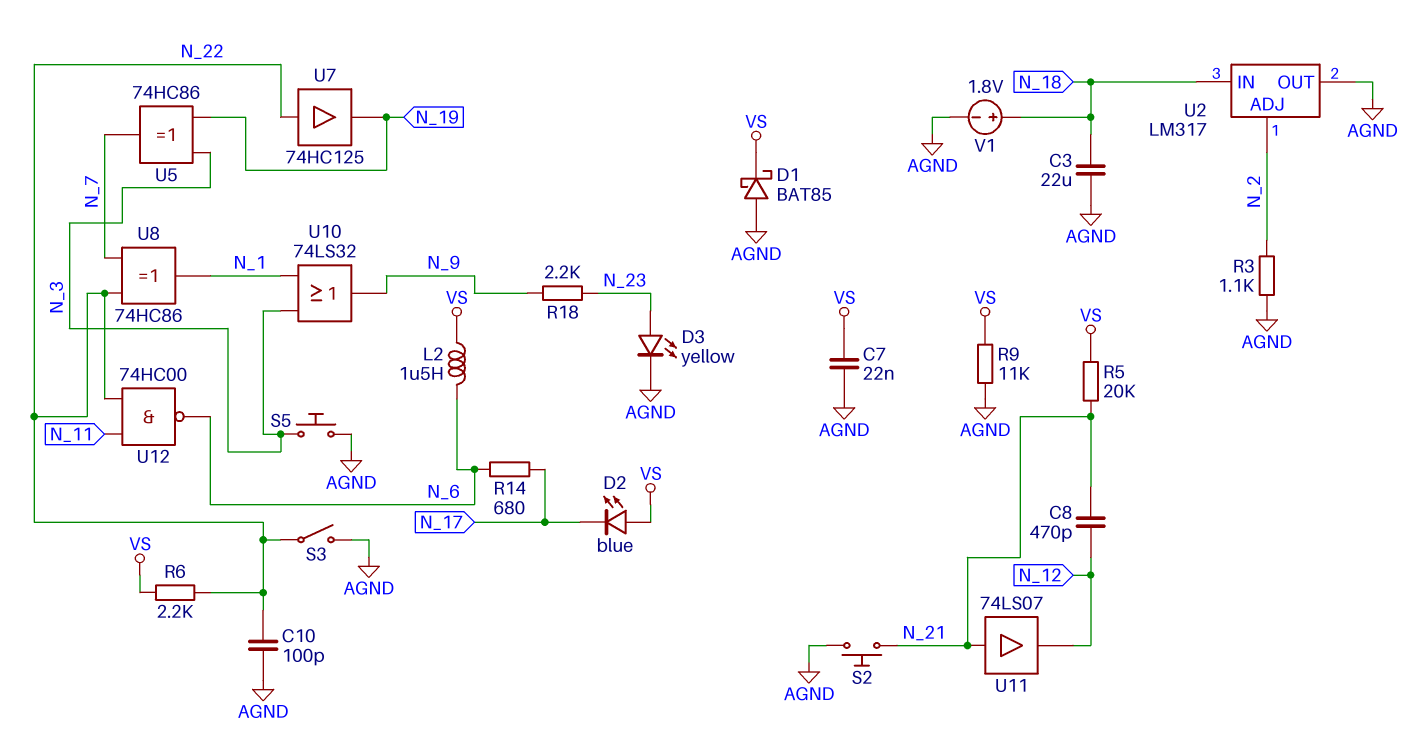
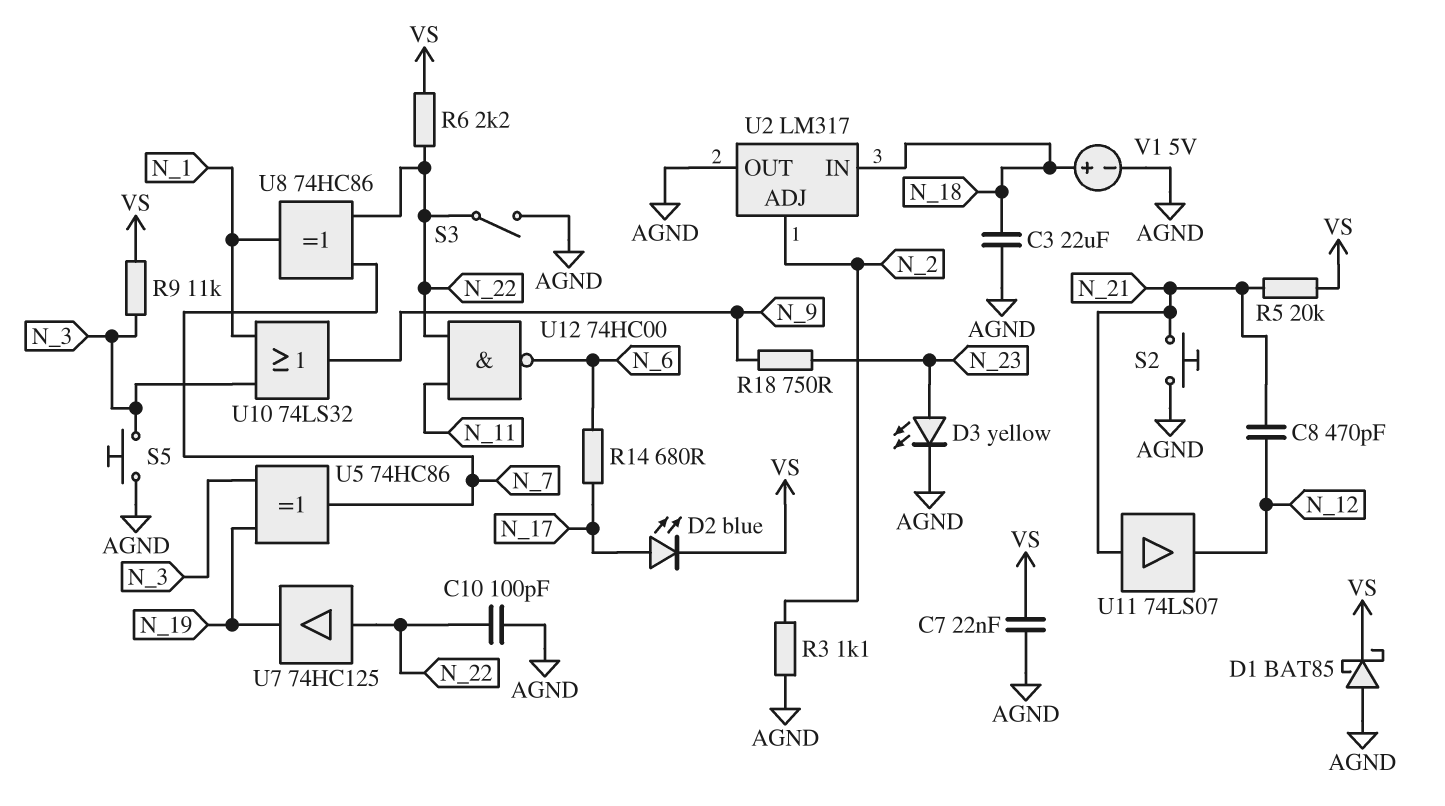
D2: LED blue (A VS, K N_17) -> LED blue (A N_17, K VS)
L2: 1.5uH (N_6, VS) -> none
R9: 11k (AGND, VS) -> 11k (N_3, VS)
R18: 2.2k (N_9, N_23) -> 750 (N_9, N_23)
V1: 1.8V (plus N_18, minus AGND) -> 5V (plus N_18, minus AGND)

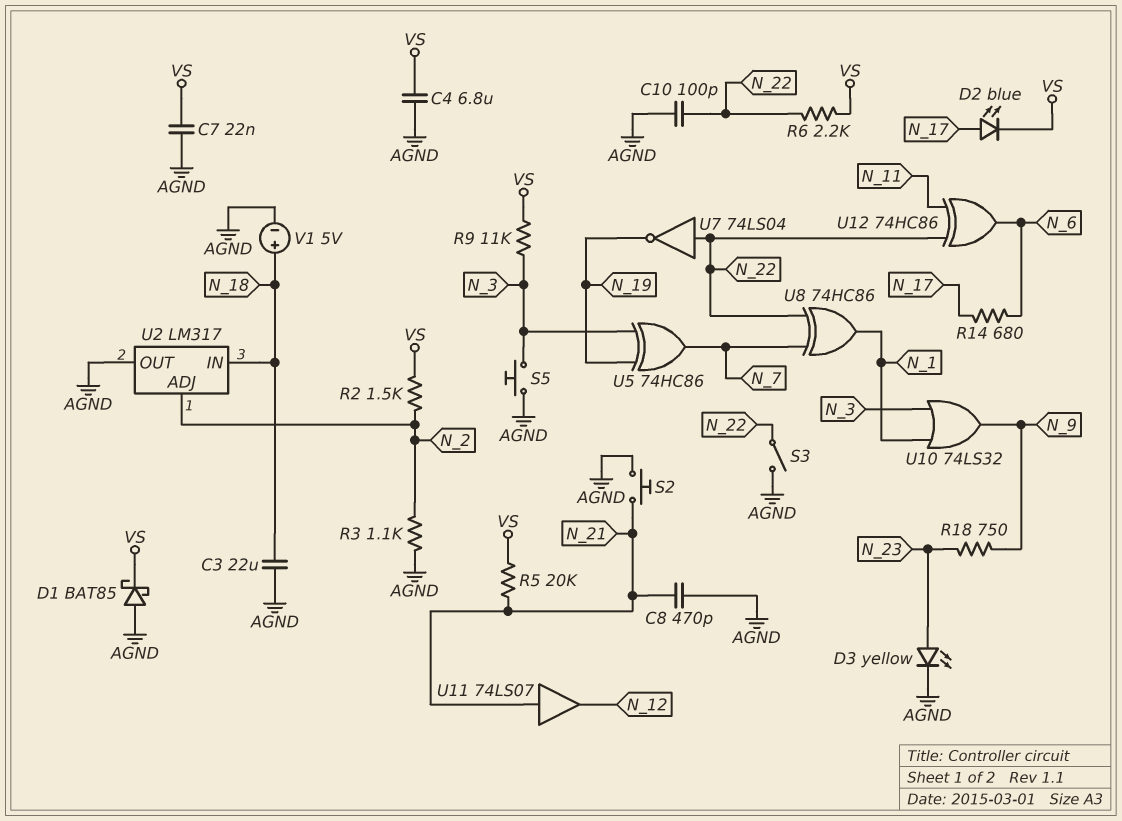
C4: none -> 6.8uF (AGND, VS)
C8: 470pF (N_12, N_21) -> 470pF (AGND, N_21)
R2: none -> 1.5k (N_2, VS)
U7: buffer 74HC125 (in N_22, out N_19) -> NOT 74LS04 (in N_22, out N_19)
U12: NAND 74HC00 (in N_11, in N_22, out N_6) -> XOR 74HC86 (in N_11, in N_22, out N_6)

